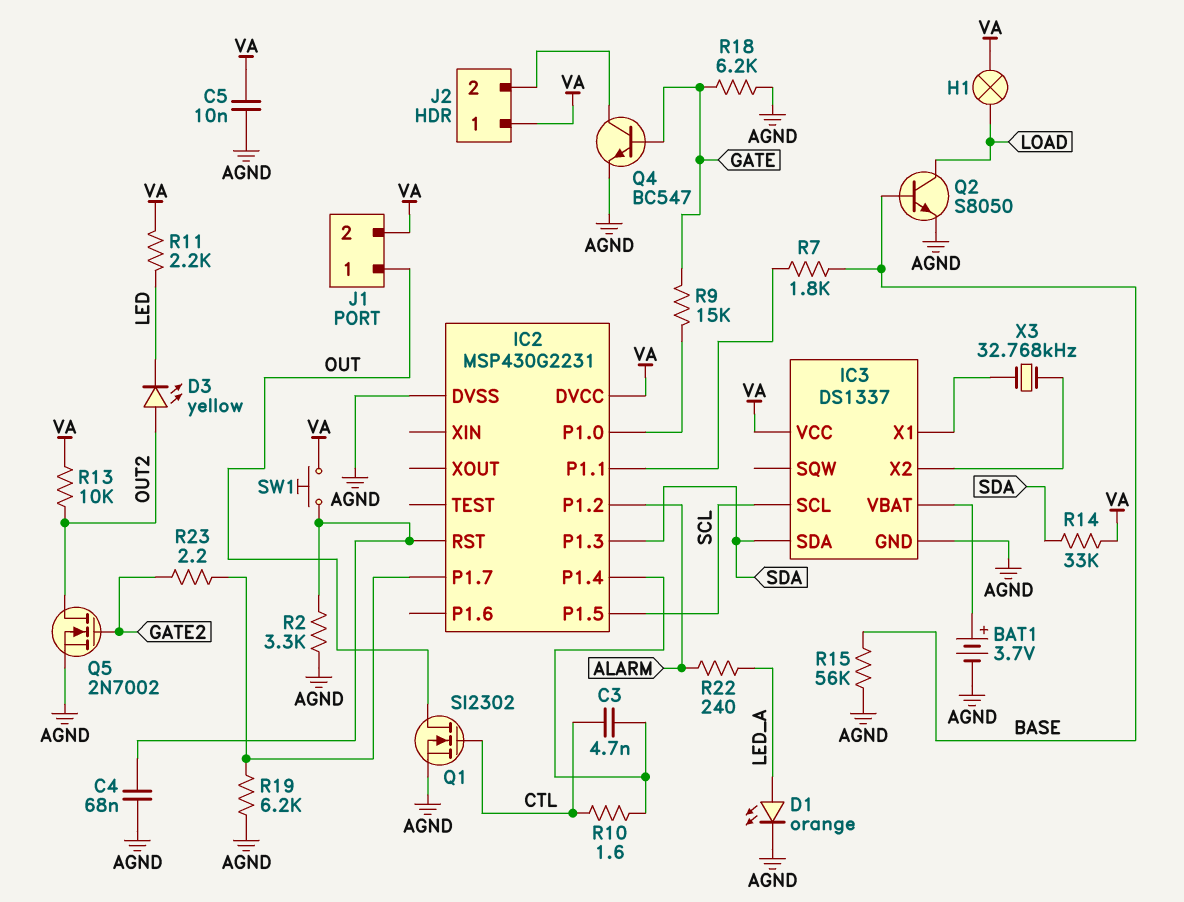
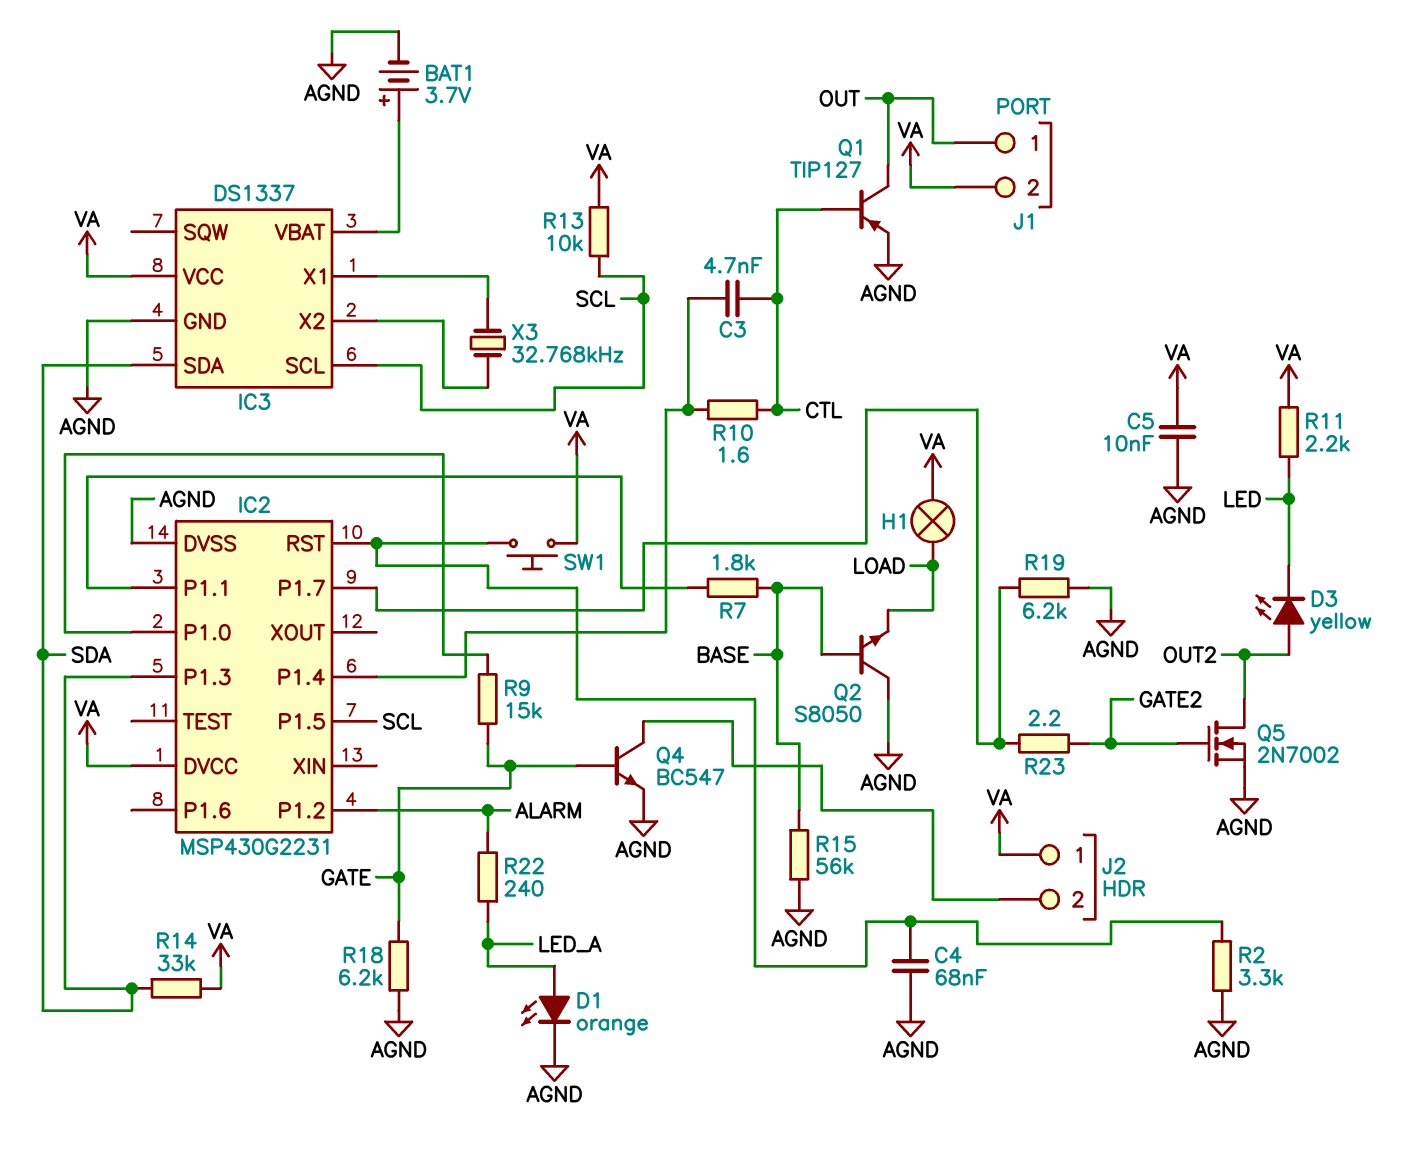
Q1: NMOS SI2302 (G CTL, D OUT, S AGND) -> PNP TIP127 (B CTL, C OUT, E AGND)
Q2: NPN S8050 (B BASE, C LOAD, E AGND) -> NPN S8050 (B BASE, C AGND, E LOAD)
R13: 10k (OUT2, VA) -> 10k (SCL, VA)

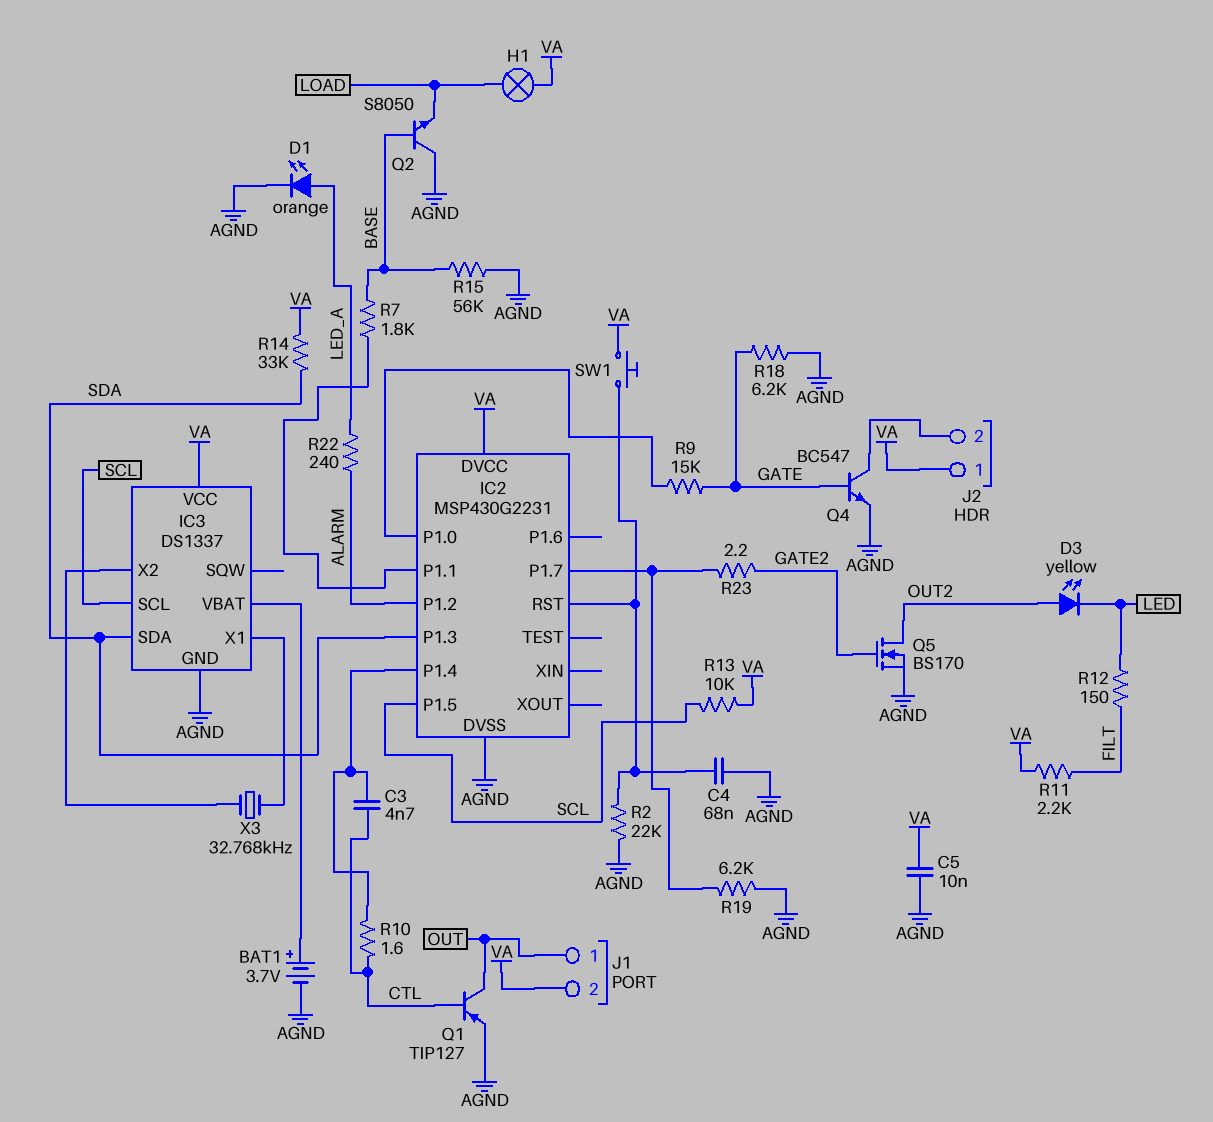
Q5: NMOS 2N7002 (G GATE2, D OUT2, S AGND) -> NMOS BS170 (G GATE2, D OUT2, S AGND)
R2: 3.3k (AGND, IC2/RST) -> 22k (AGND, IC2/RST)
R11: 2.2k (LED, VA) -> 2.2k (FILT, VA)
R12: none -> 150 (FILT, LED)

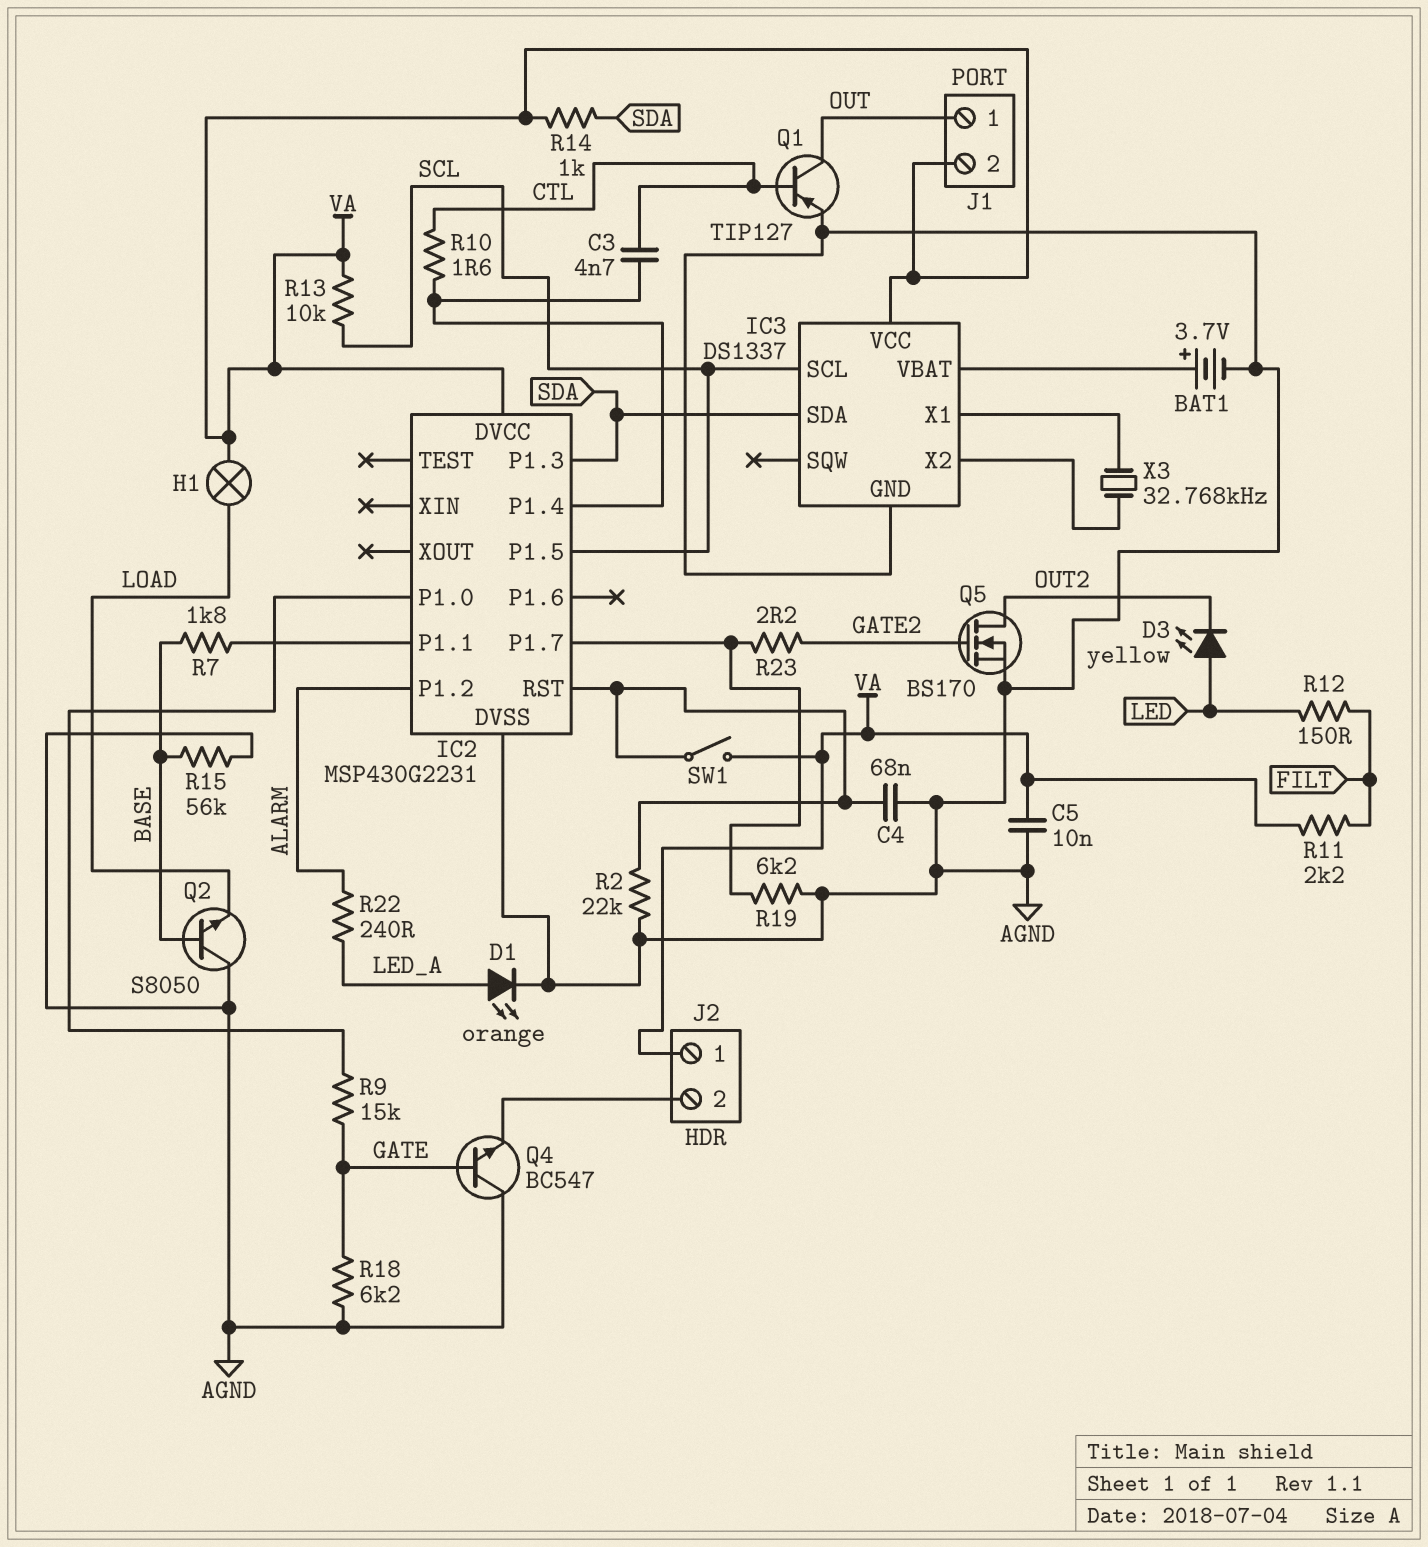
D3: LED yellow (A OUT2, K LED) -> LED yellow (A LED, K OUT2)
Q4: NPN BC547 (B GATE, C J2/2, E AGND) -> NPN BC547 (B GATE, C AGND, E J2/2)
R14: 33k (SDA, VA) -> 1k (SDA, VA)
SW1: button (IC2/RST, VA) -> switch (IC2/RST, VA)

